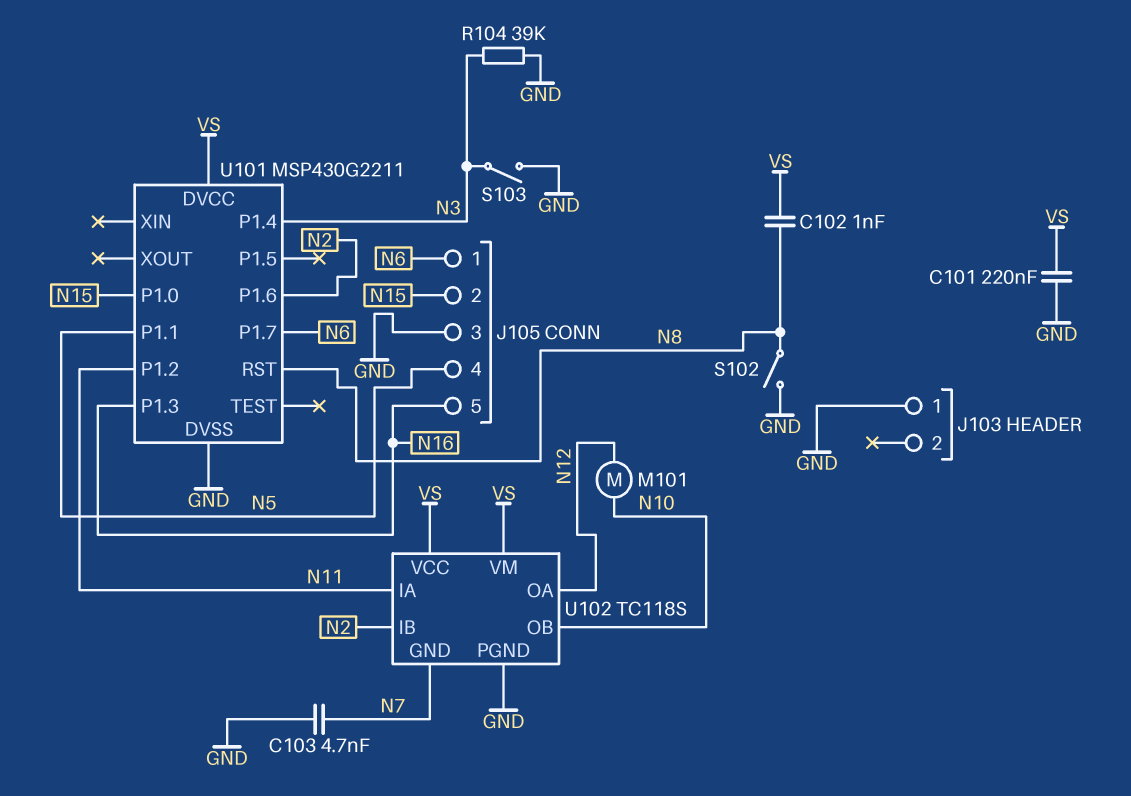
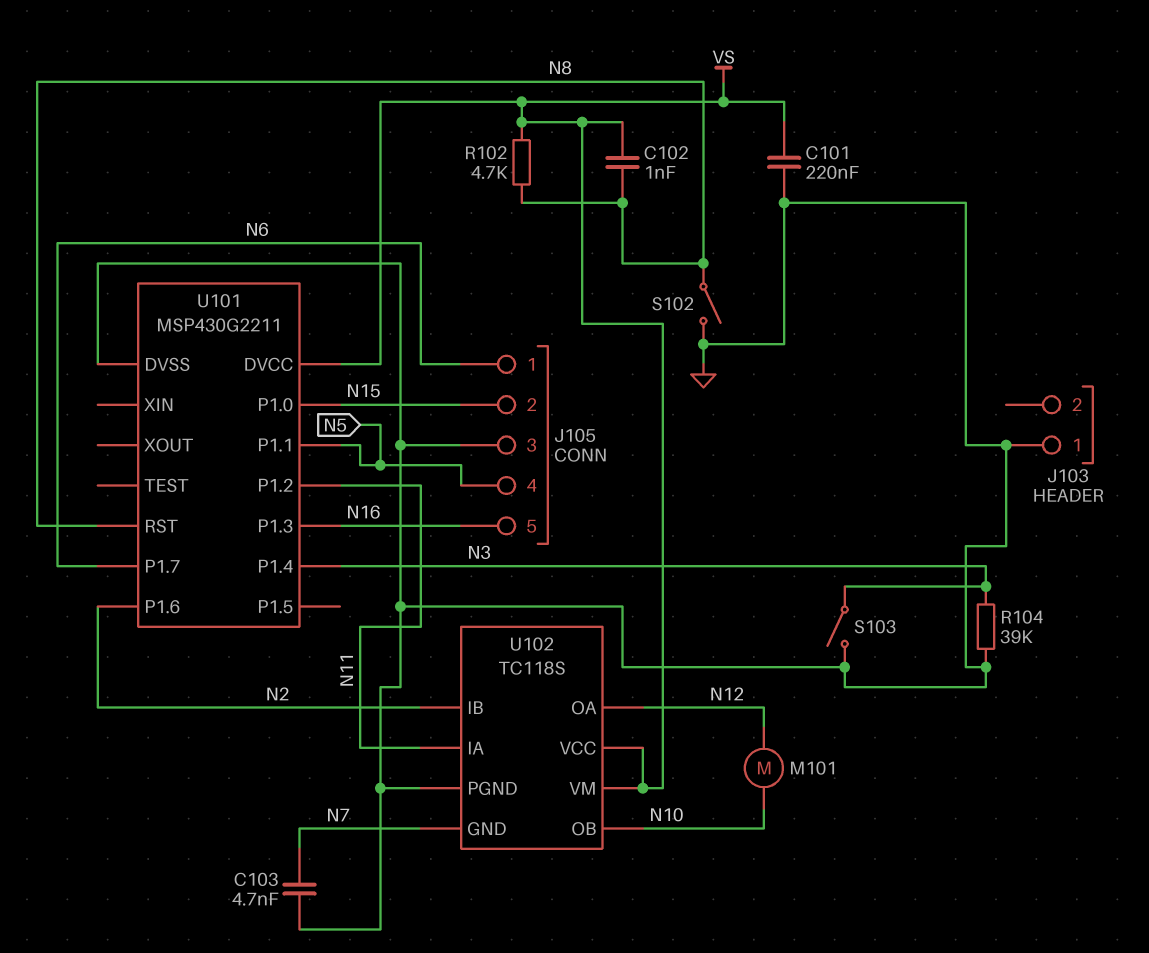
R102: none -> 4.7k (N8, VS)

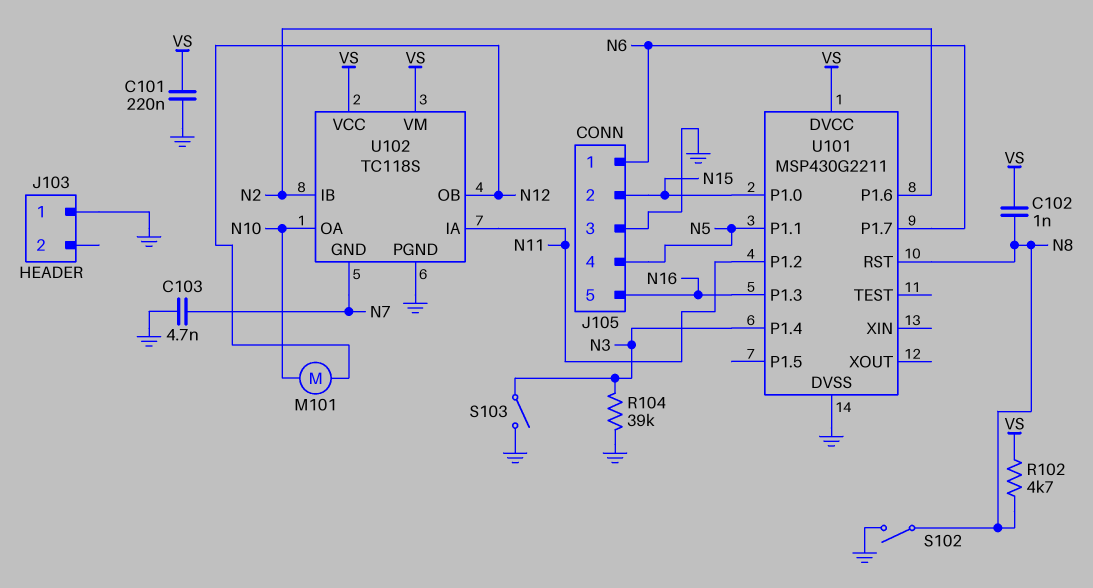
U102 pin OA: N12 -> N10
U102 pin OB: N10 -> N12

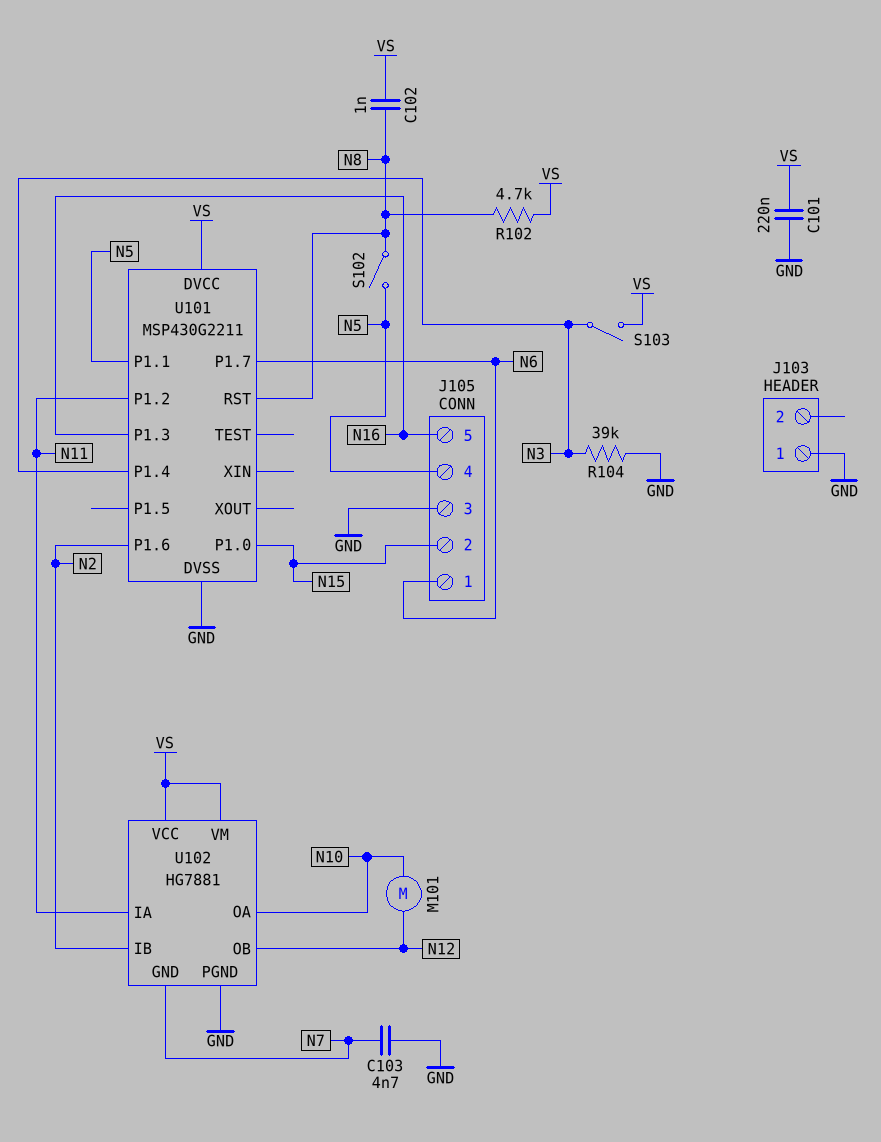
S102: switch (GND, N8) -> switch (N5, N8)
S103: switch (GND, N3) -> switch (N3, VS)
U102: TC118S -> HG7881

